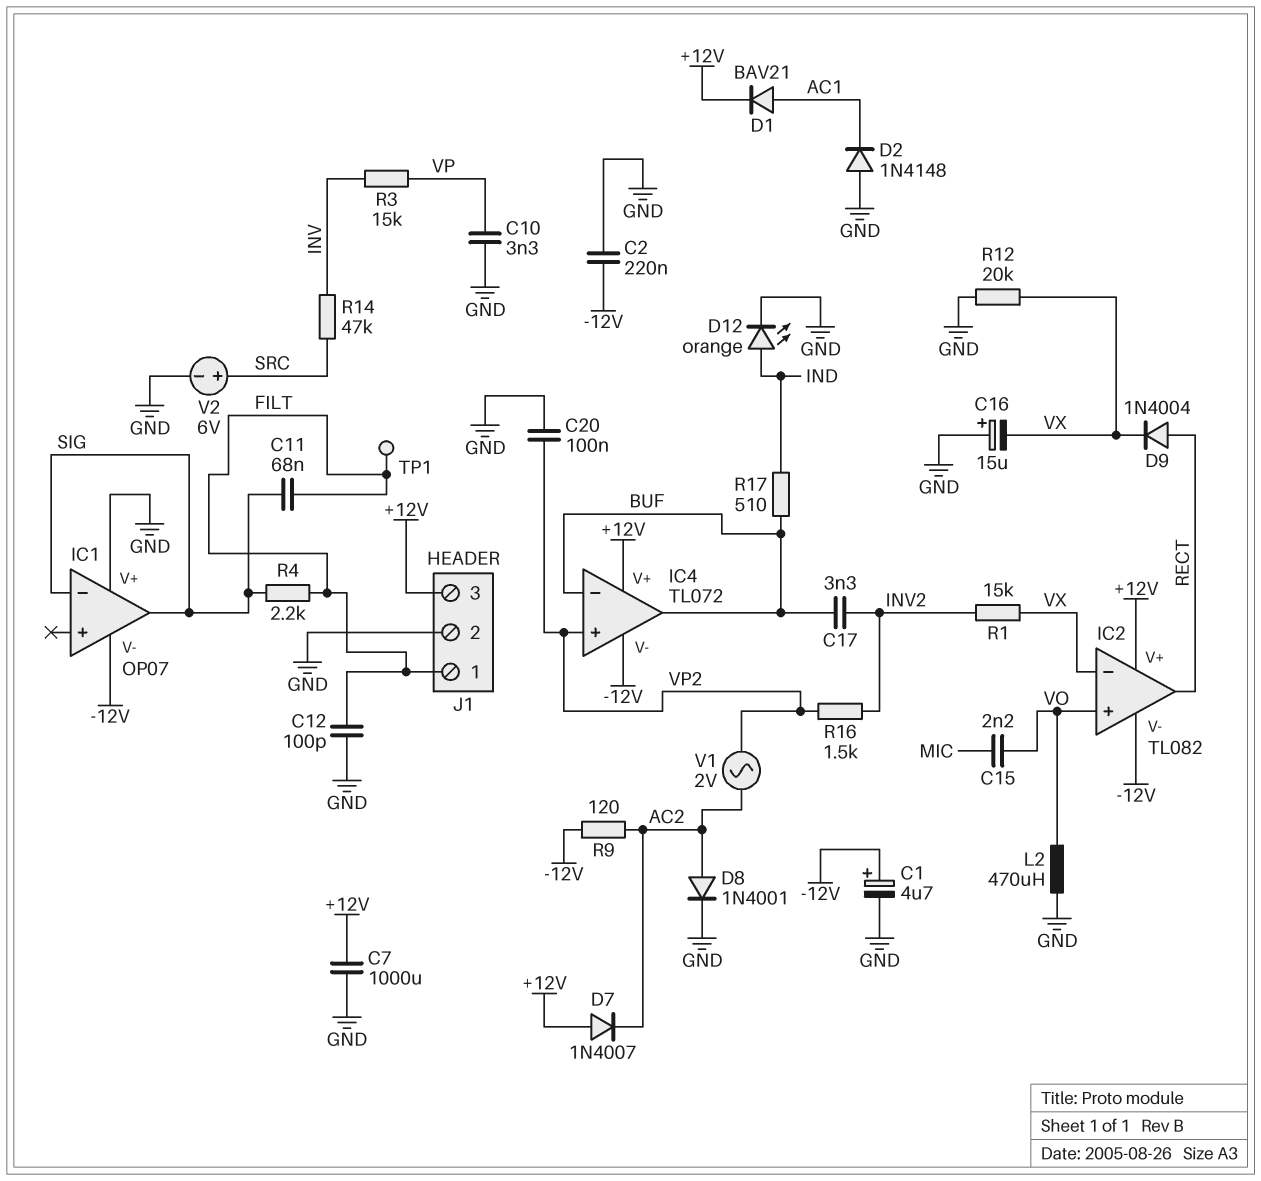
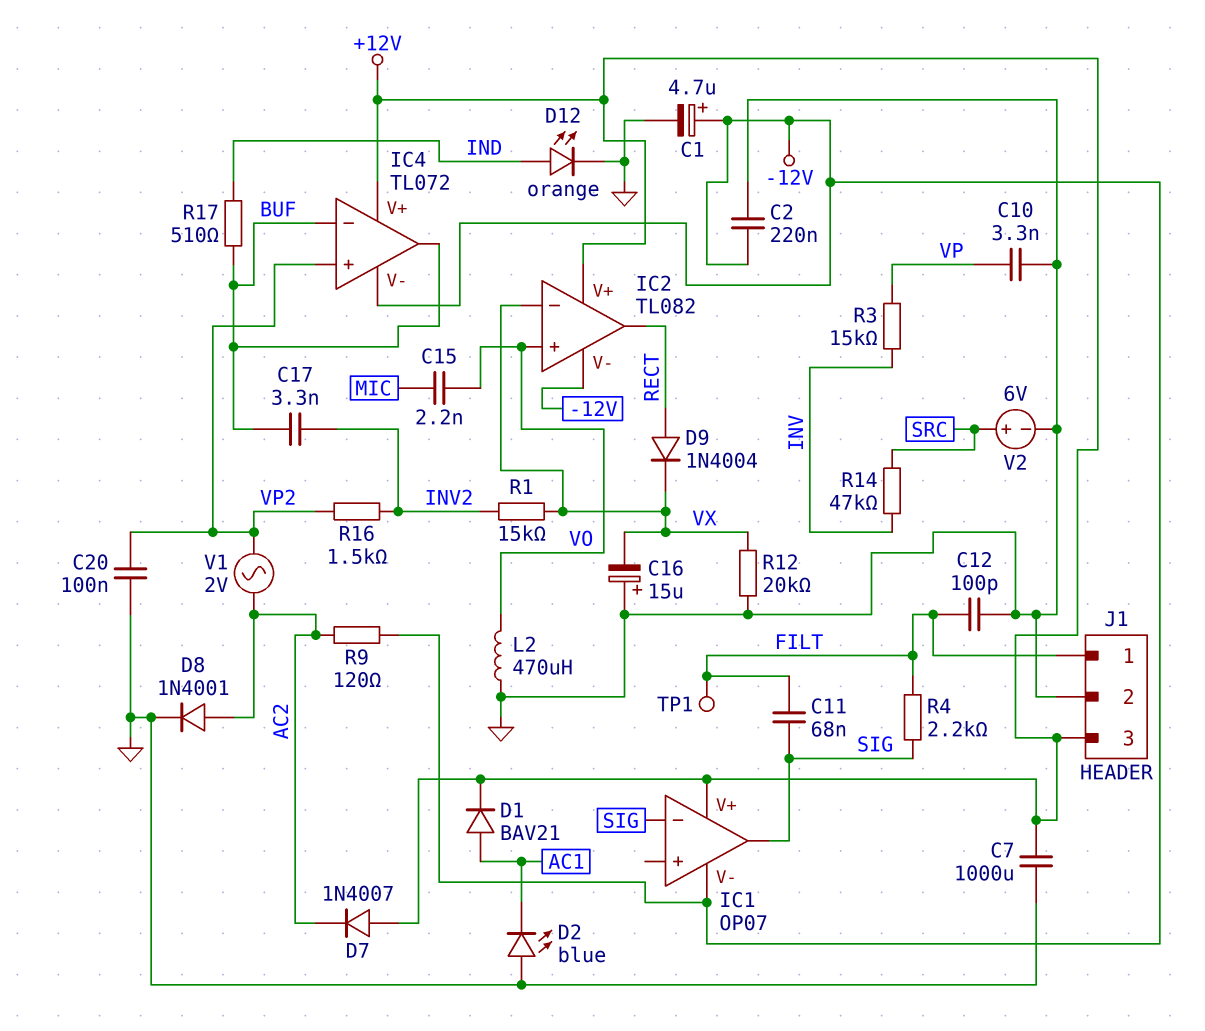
D2: diode 1N4148 (A GND, K AC1) -> LED blue (A GND, K AC1)
IC1 pin V+: GND -> +12V

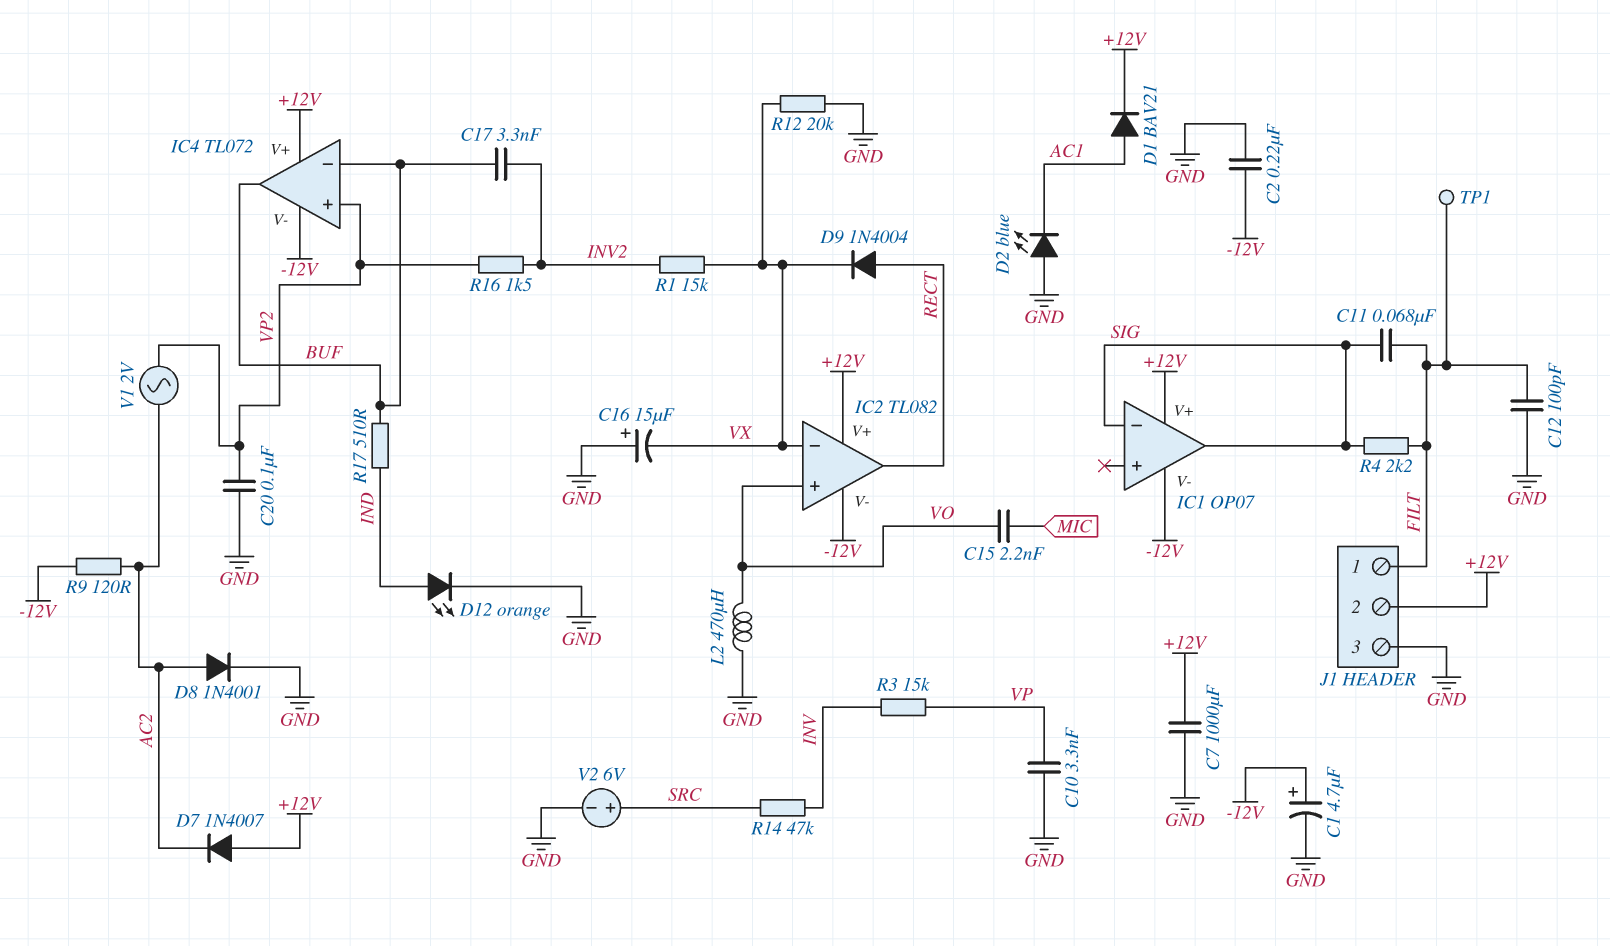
J1 pin 2: GND -> +12V
J1 pin 3: +12V -> GND

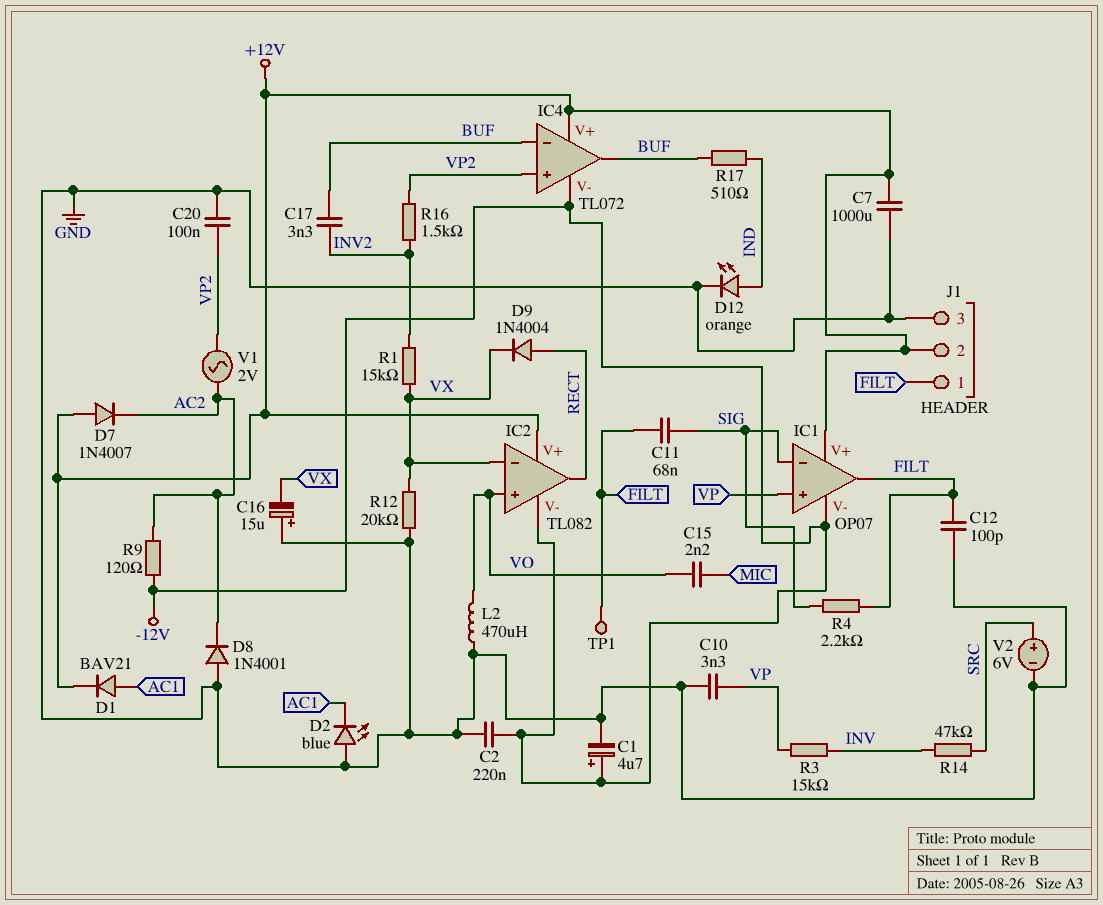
D8: diode 1N4001 (A AC2, K GND) -> diode 1N4001 (A GND, K AC2)
IC1 pin in+: none -> VP
IC1 pin out: SIG -> FILT

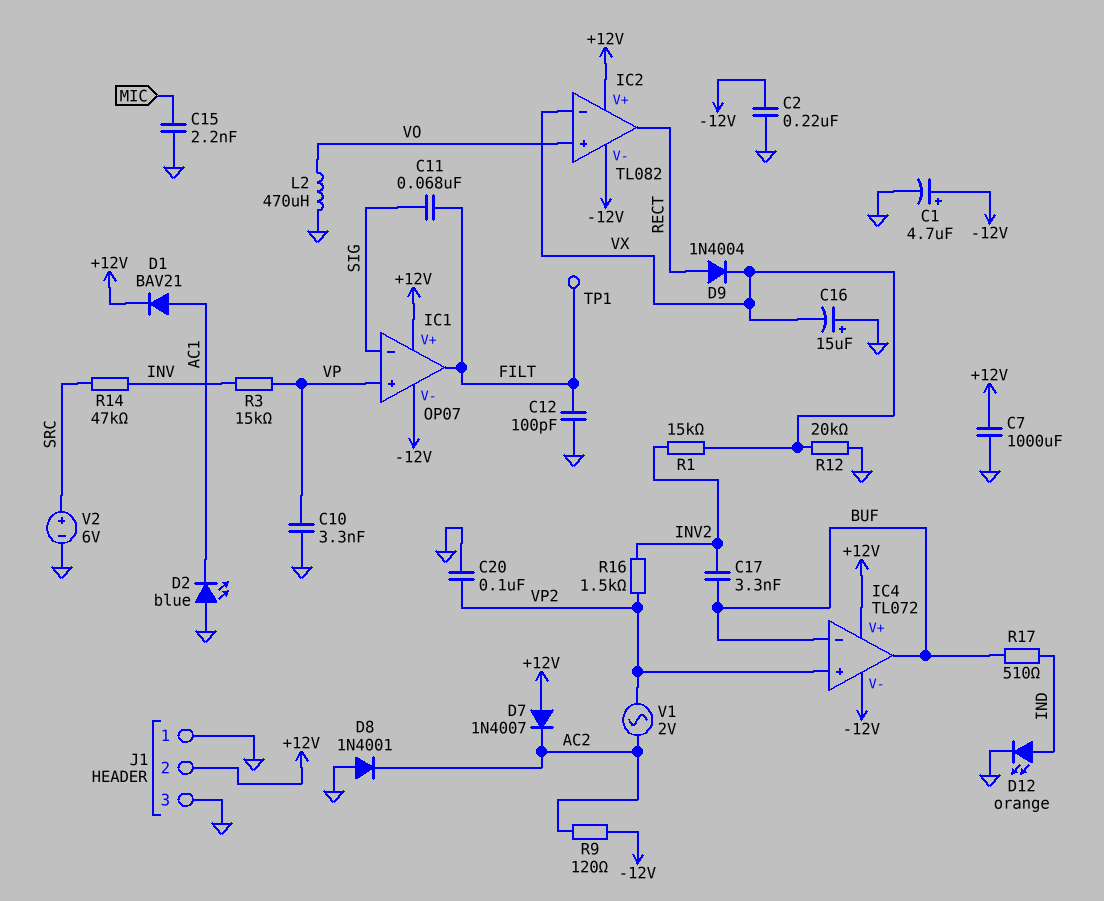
C15: 2.2nF (MIC, VO) -> 2.2nF (GND, MIC)
J1 pin 1: FILT -> GND
R4: 2.2k (FILT, SIG) -> none

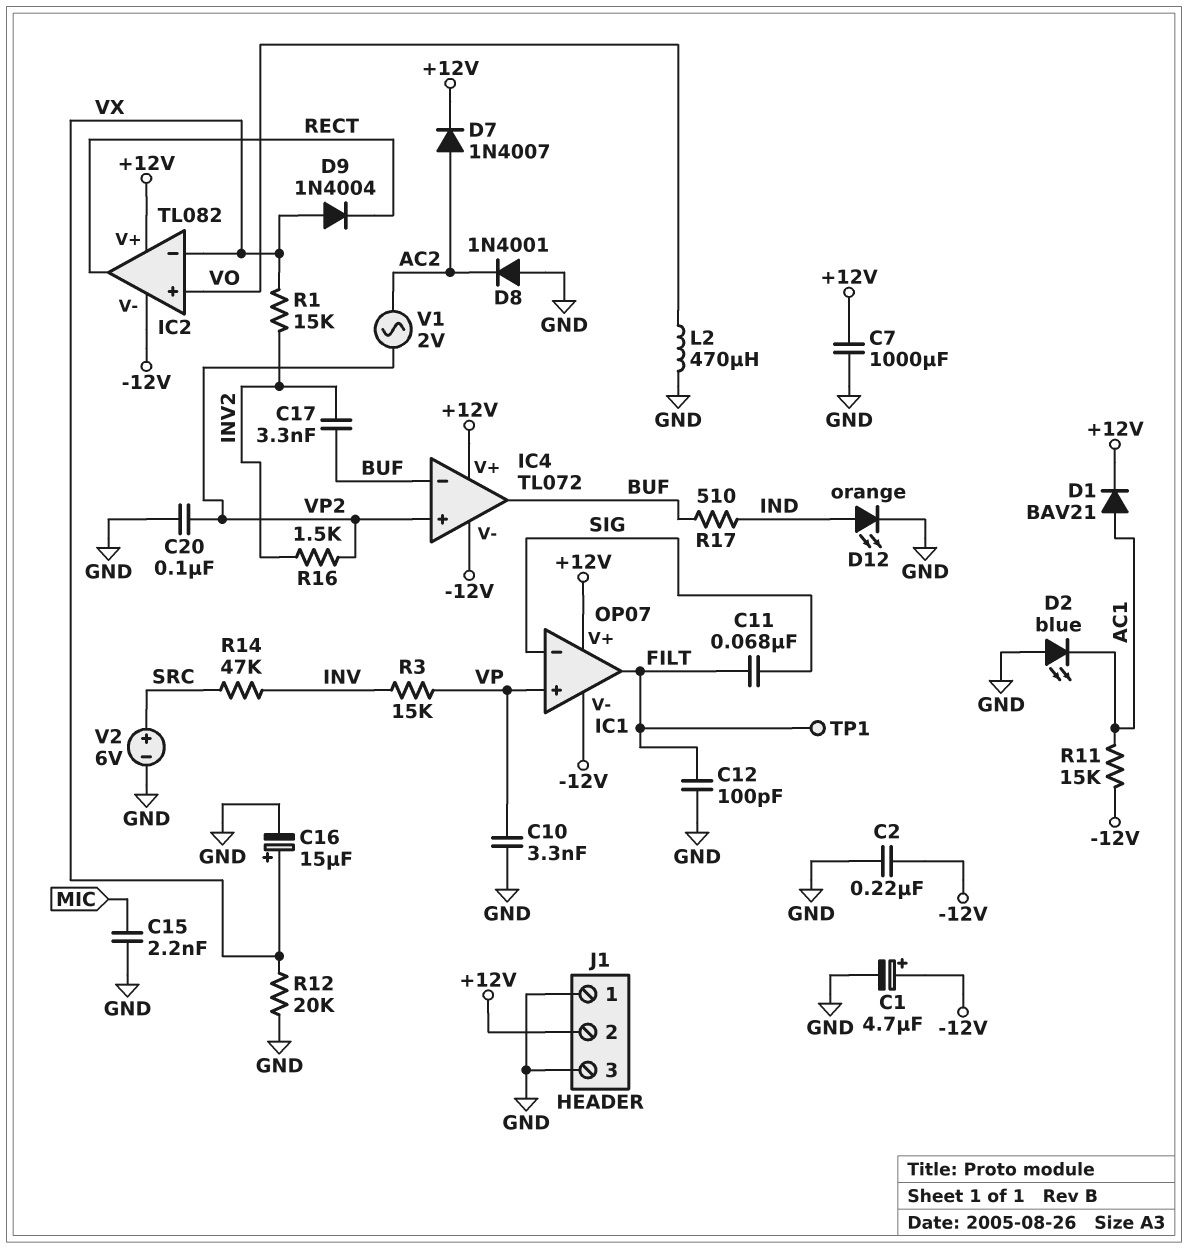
C16: 15uF (plus GND, minus VX) -> 15uF (plus VX, minus GND)
D7: diode 1N4007 (A +12V, K AC2) -> diode 1N4007 (A AC2, K +12V)
D9: diode 1N4004 (A RECT, K VX) -> diode 1N4004 (A VX, K RECT)
R9: 120 (-12V, AC2) -> none
R11: none -> 15k (-12V, AC1)

